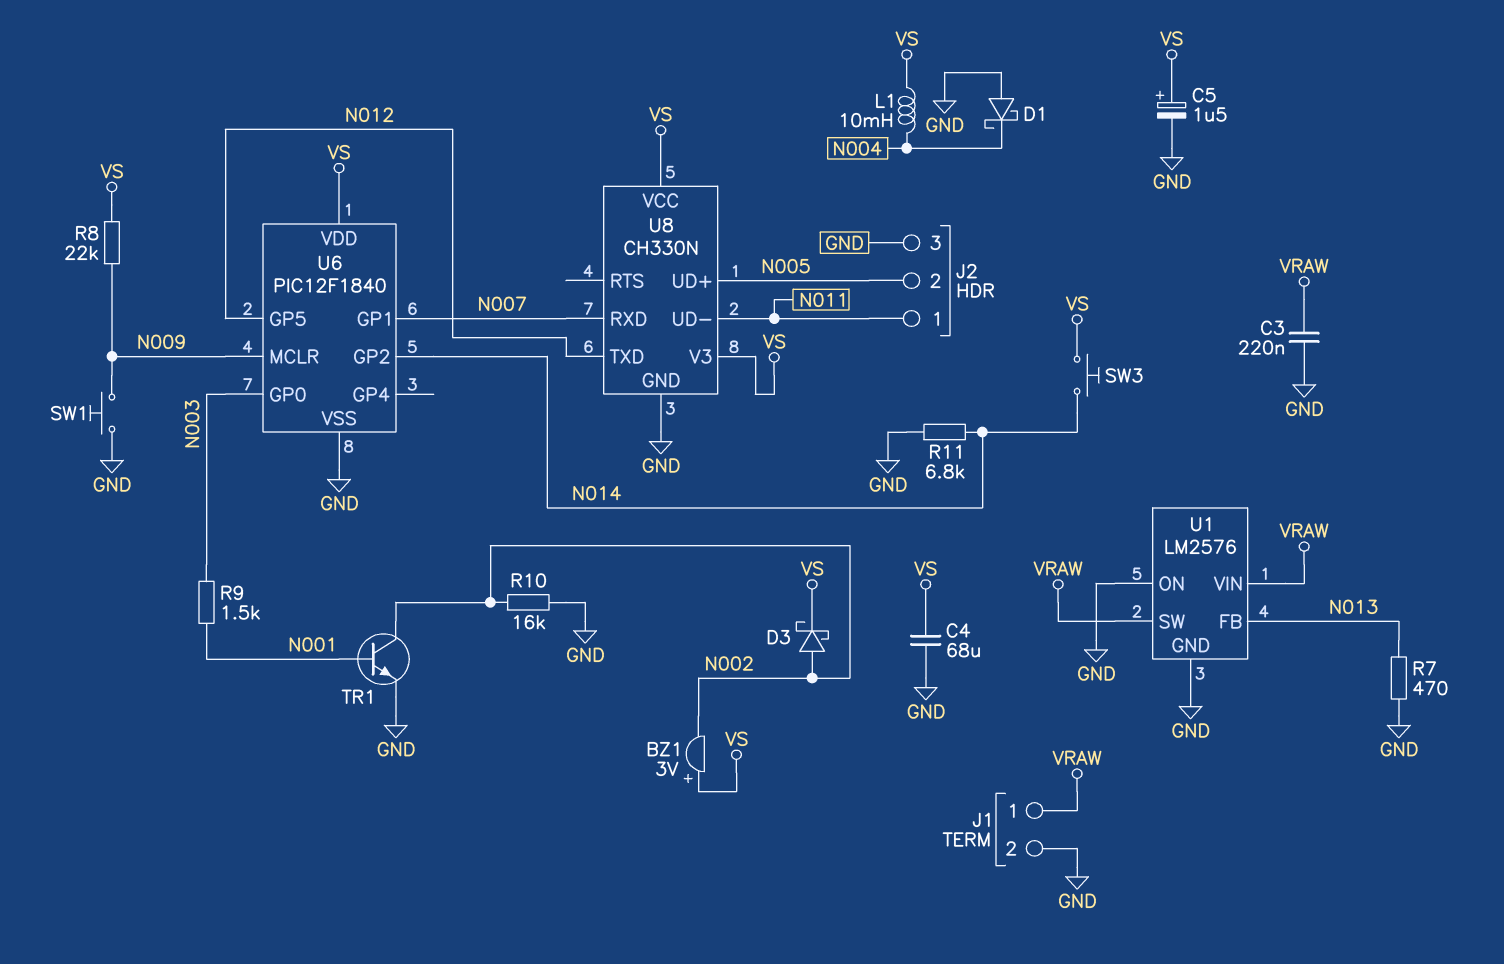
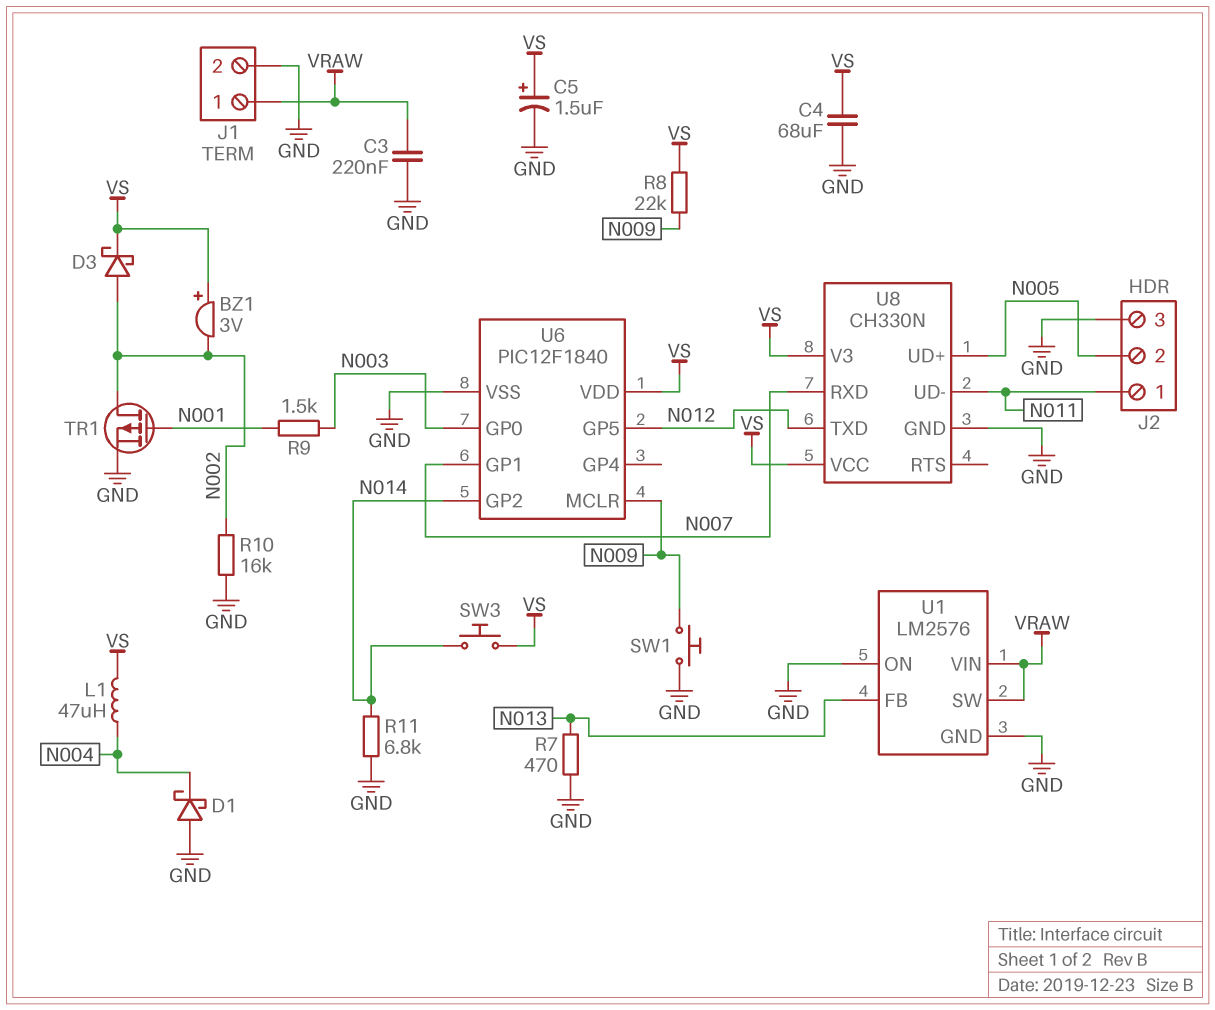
L1: 10mH (N004, VS) -> 47uH (N004, VS)
TR1: NPN (B N001, C N002, E GND) -> PMOS (G N001, D N002, S GND)

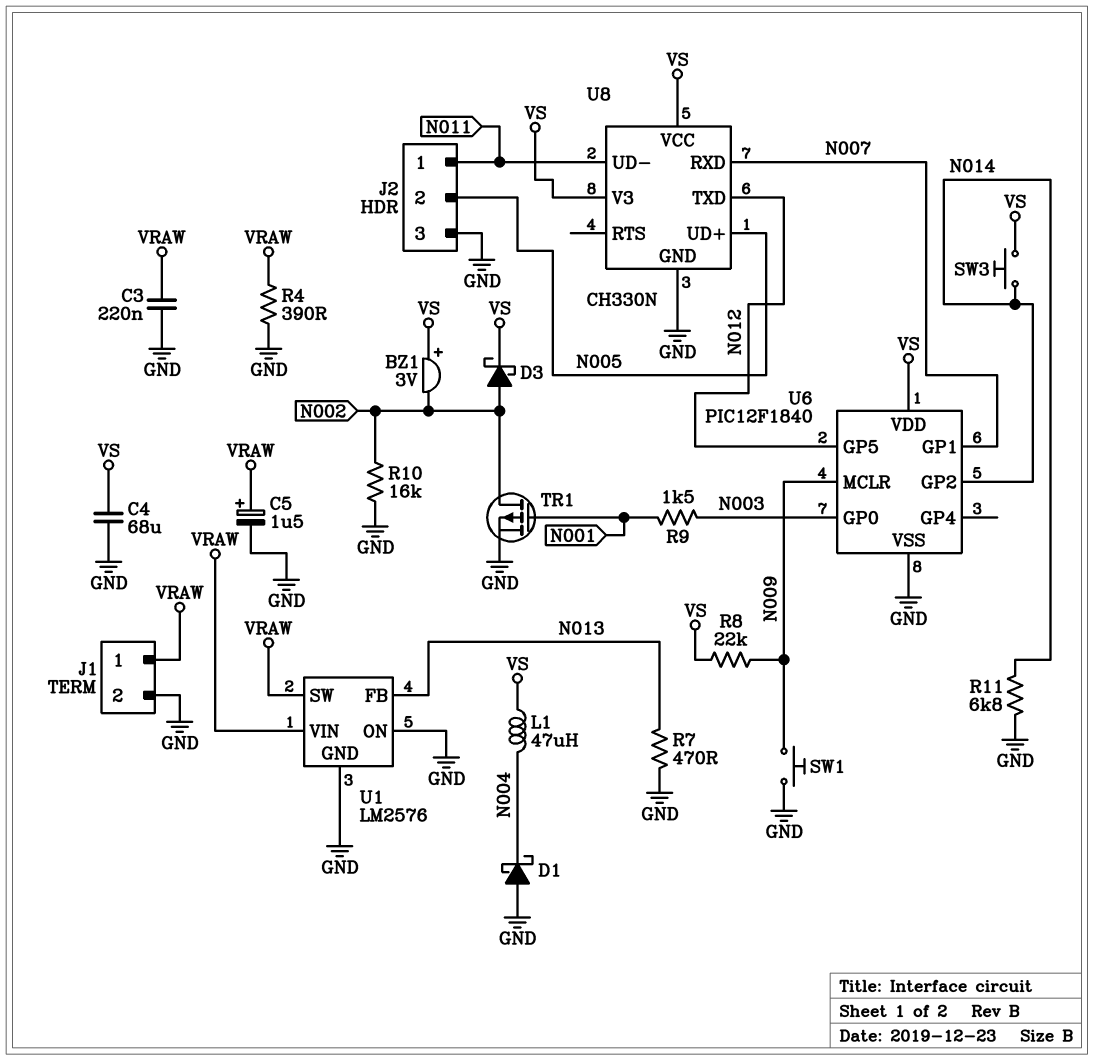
C5: 1.5uF (plus VS, minus GND) -> 1.5uF (plus VRAW, minus GND)
R4: none -> 390 (GND, VRAW)

